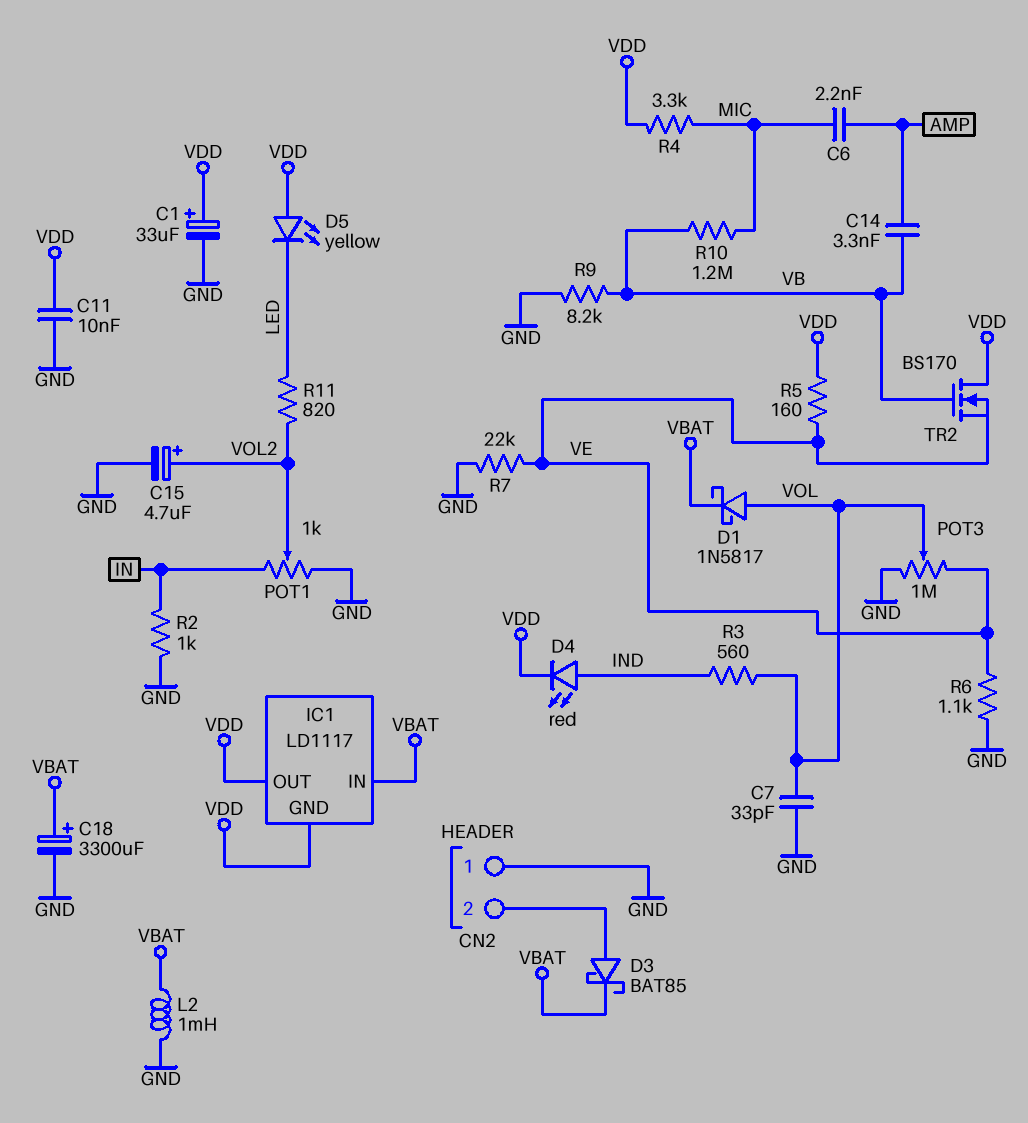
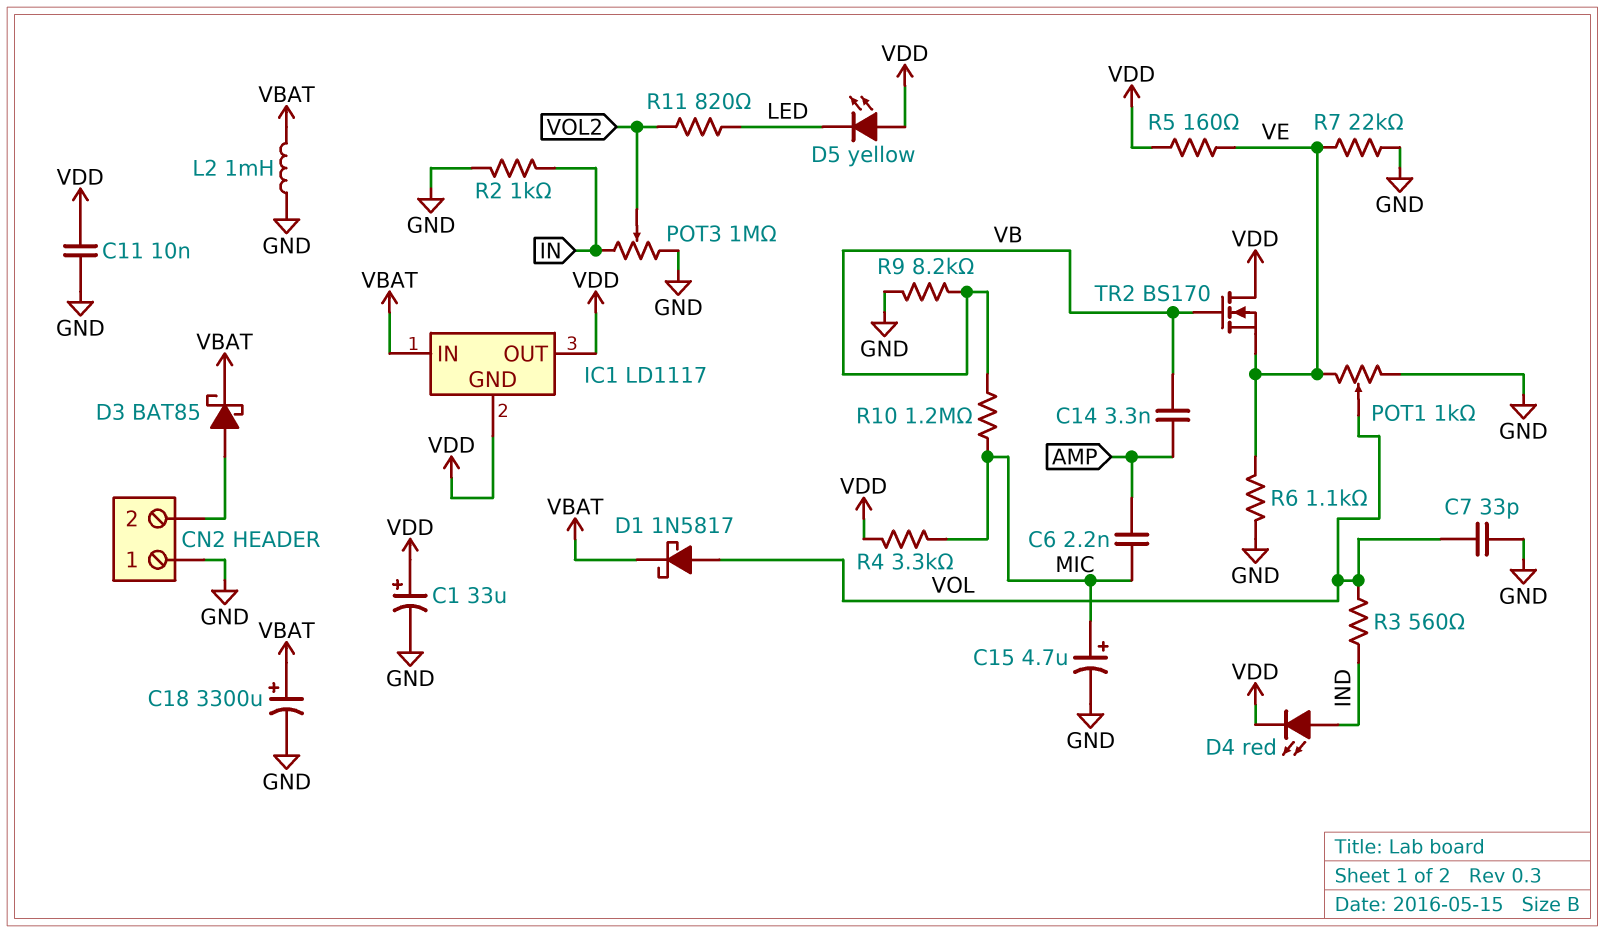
C15: 4.7uF (plus VOL2, minus GND) -> 4.7uF (plus MIC, minus GND)
POT1: 1k (GND, IN, wiper VOL2) -> 1k (GND, VE, wiper VOL)
POT3: 1M (GND, VE, wiper VOL) -> 1M (GND, IN, wiper VOL2)

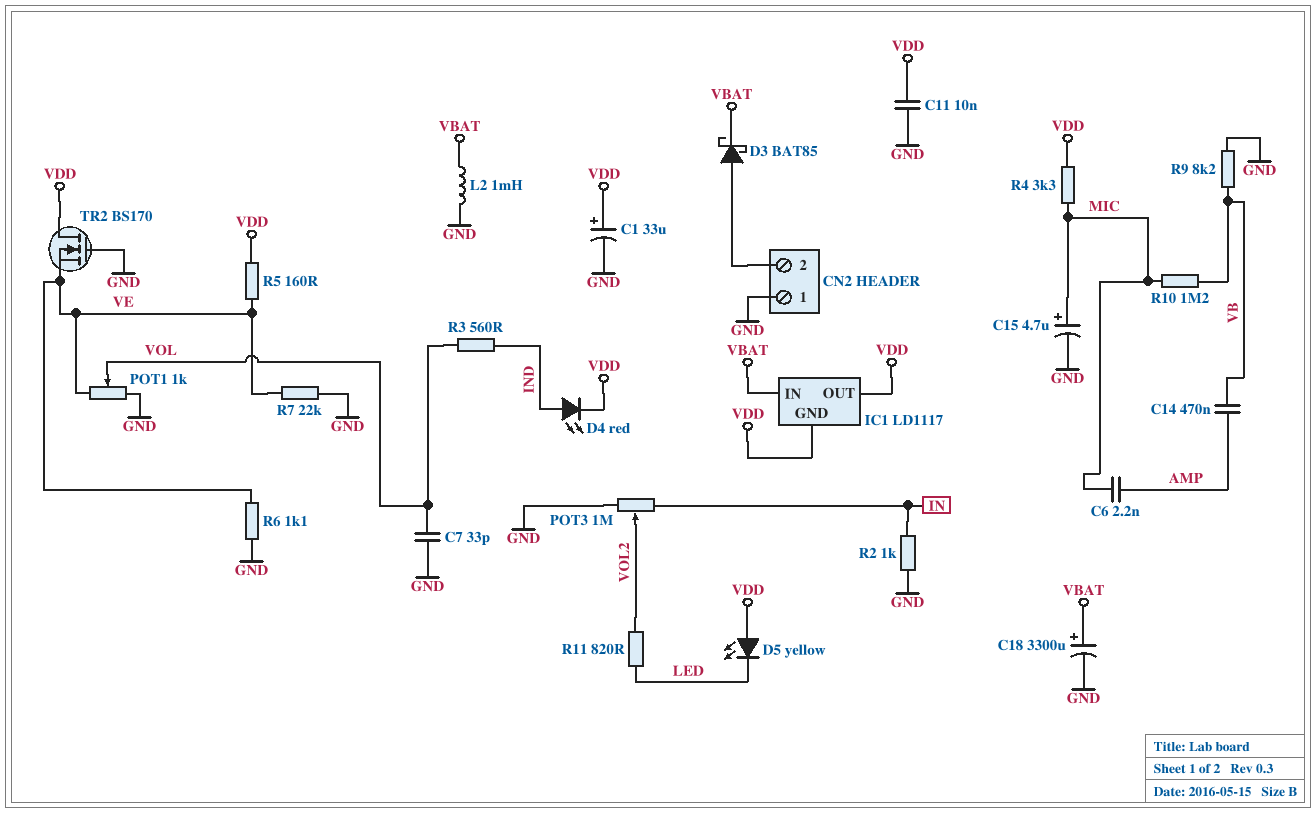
C14: 3.3nF (AMP, VB) -> 470nF (AMP, VB)
D1: schottky 1N5817 (A VOL, K VBAT) -> none
TR2: NMOS BS170 (G VB, D VDD, S VE) -> NMOS BS170 (G GND, D VDD, S VE)

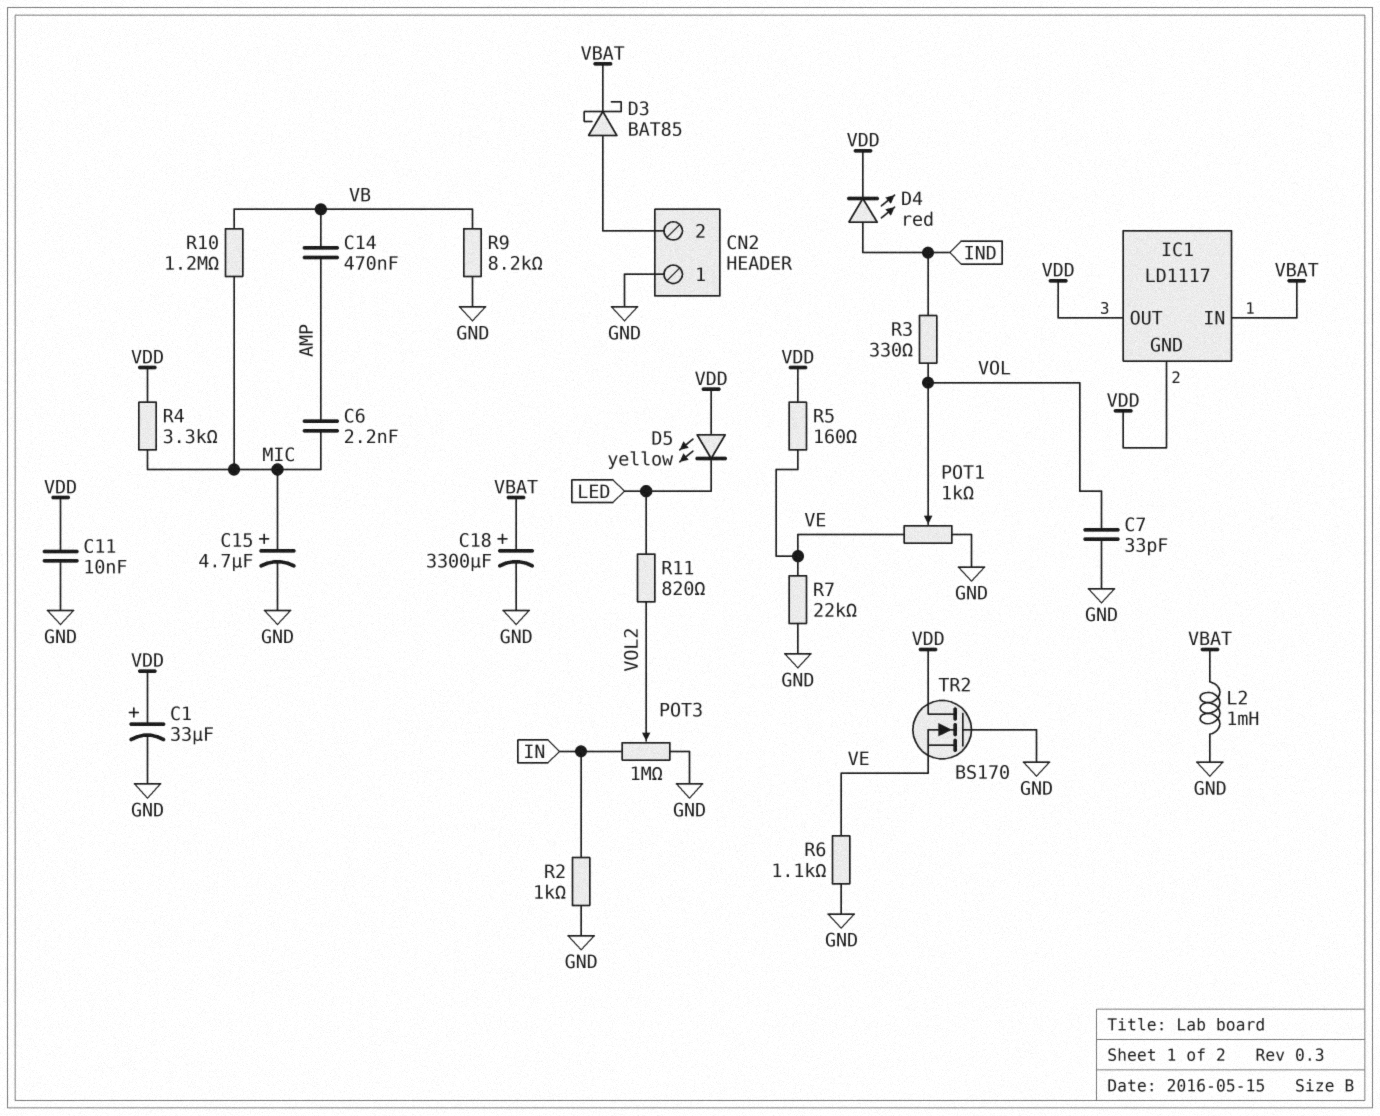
R3: 560 (IND, VOL) -> 330 (IND, VOL)

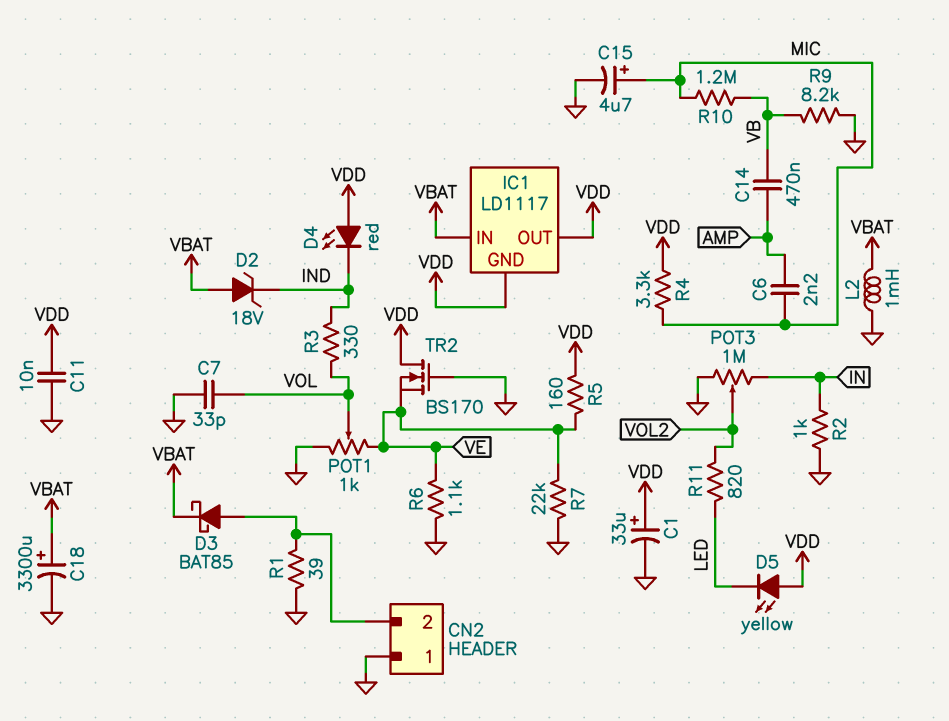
D2: none -> zener 18V (A VBAT, K IND)
D4: LED red (A IND, K VDD) -> LED red (A VDD, K IND)
R1: none -> 39 (CN2/2, GND)

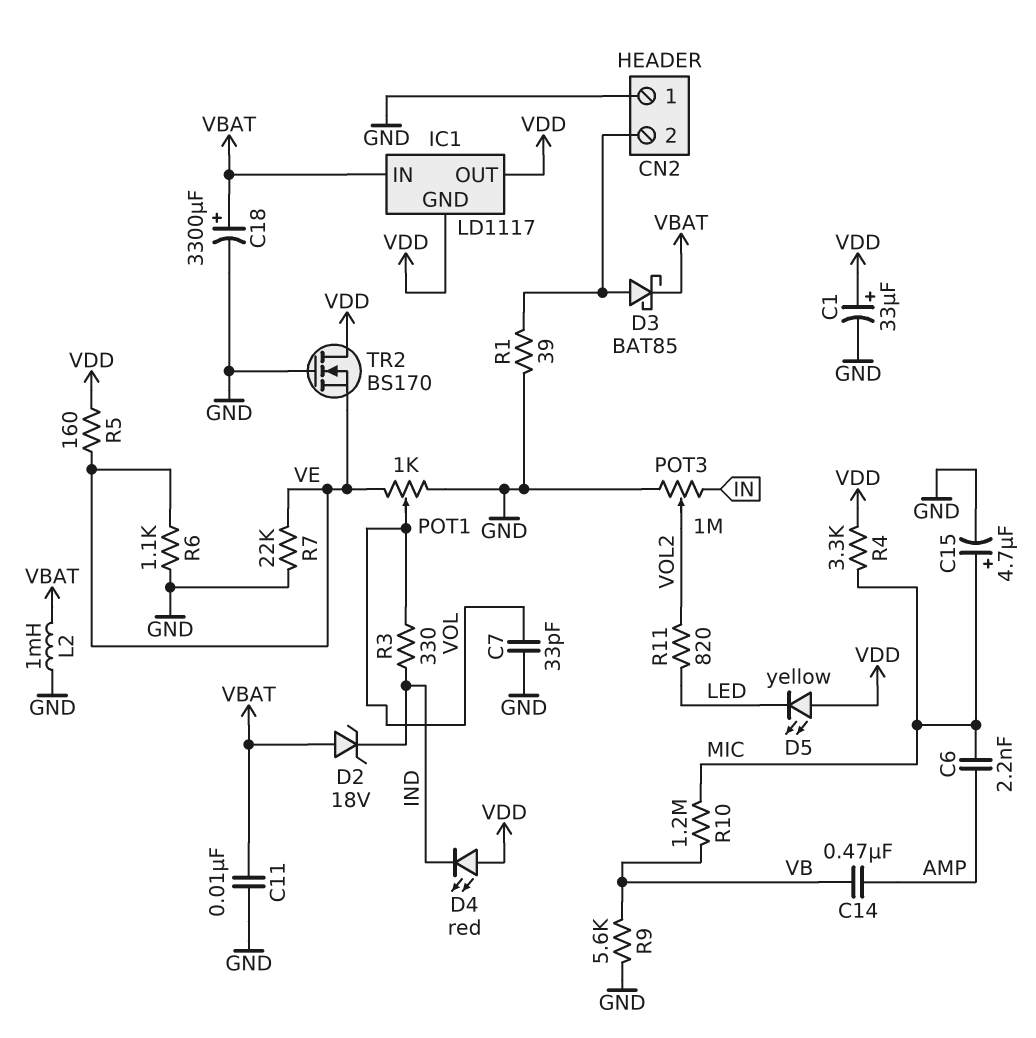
C11: 10nF (GND, VDD) -> 10nF (GND, VBAT)
R2: 1k (GND, IN) -> none
R9: 8.2k (GND, VB) -> 5.6k (GND, VB)

